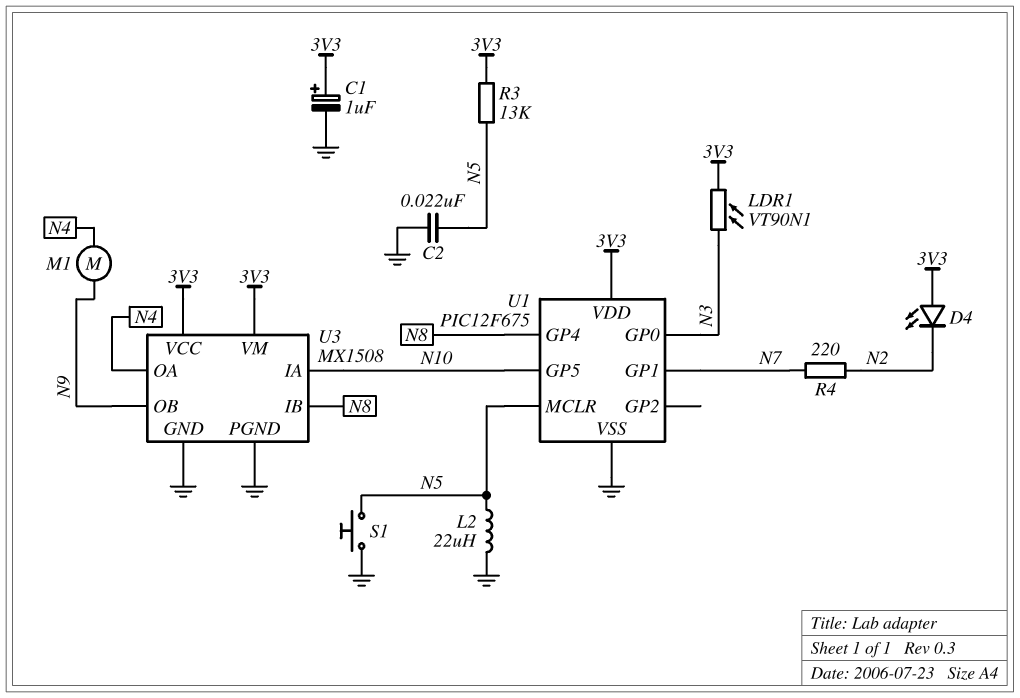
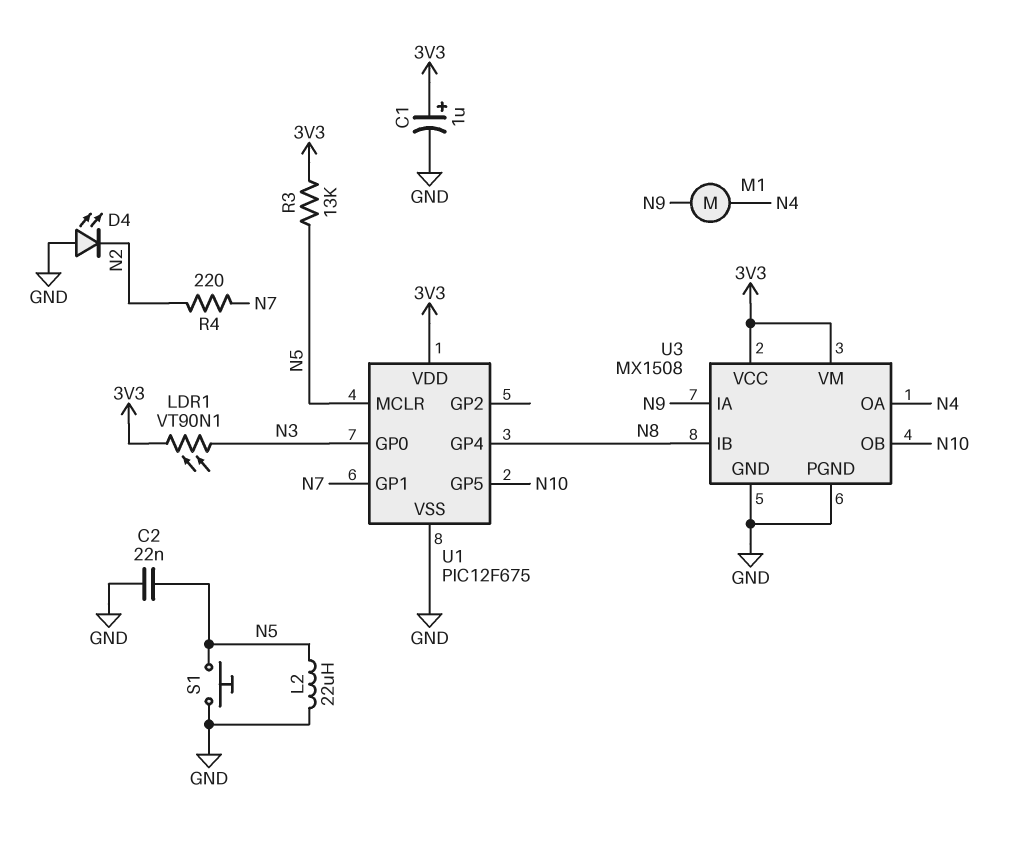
D4: LED (A 3V3, K N2) -> LED (A GND, K N2)
U3 pin IA: N10 -> N9
U3 pin OB: N9 -> N10

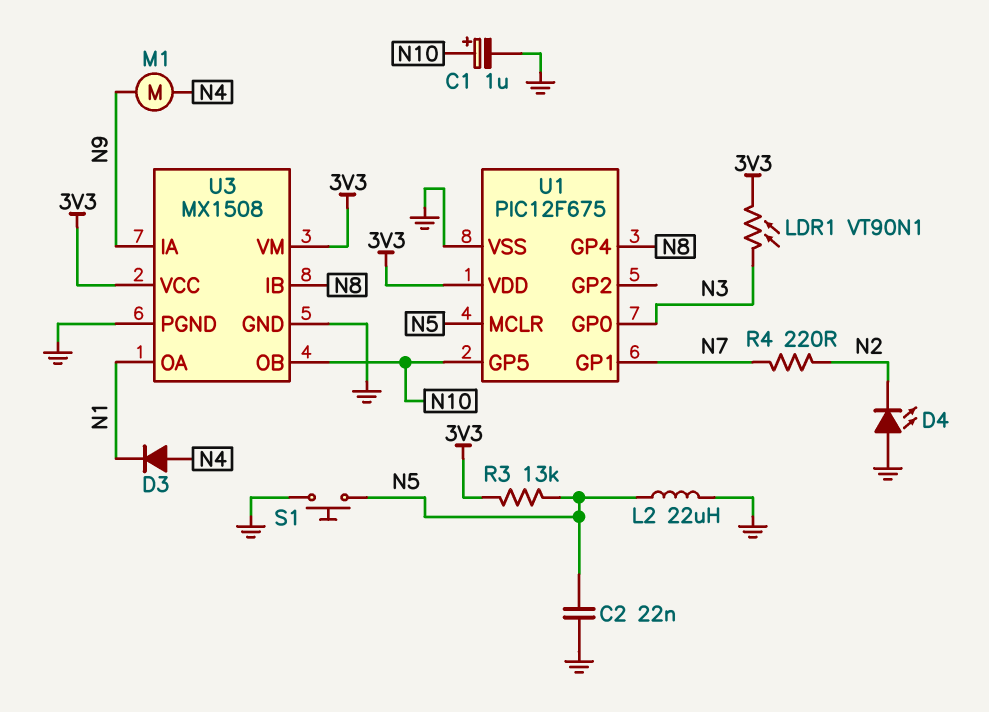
C1: 1uF (plus 3V3, minus GND) -> 1uF (plus N10, minus GND)
D3: none -> diode (A N4, K N1)
U3 pin OA: N4 -> N1

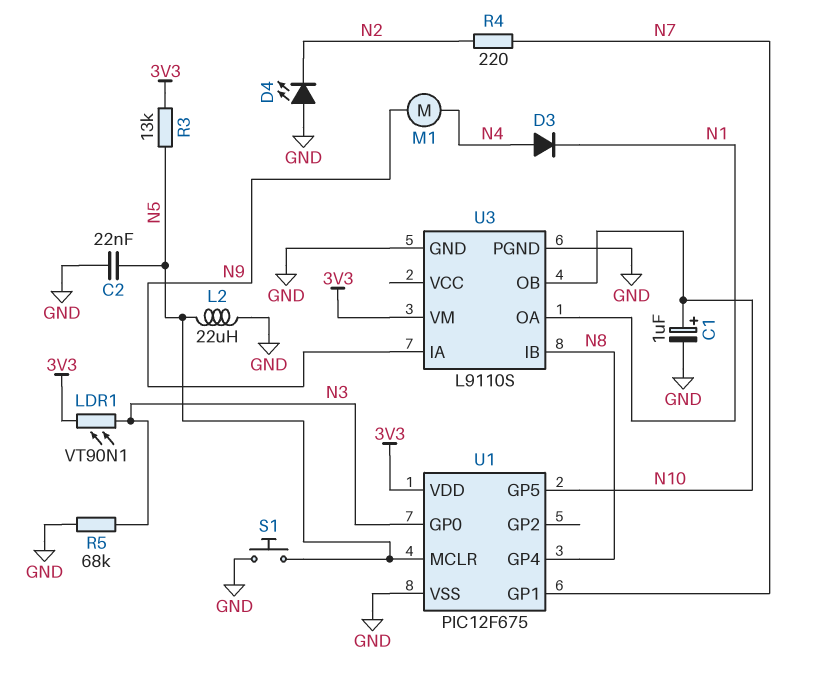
R5: none -> 68k (GND, N3)
U3: MX1508 -> L9110S
U3 pin VCC: 3V3 -> none

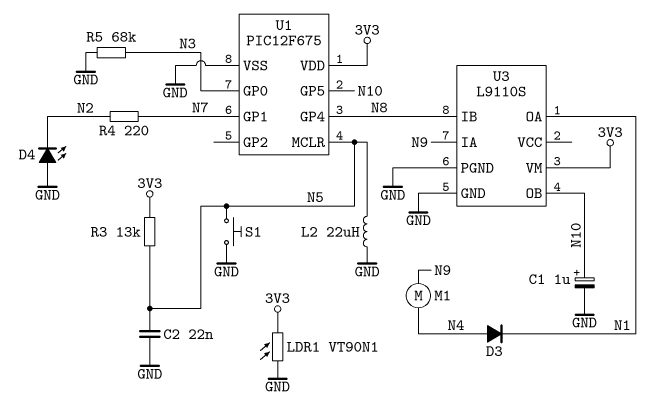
LDR1: VT90N1 (3V3, N3) -> VT90N1 (3V3, GND)

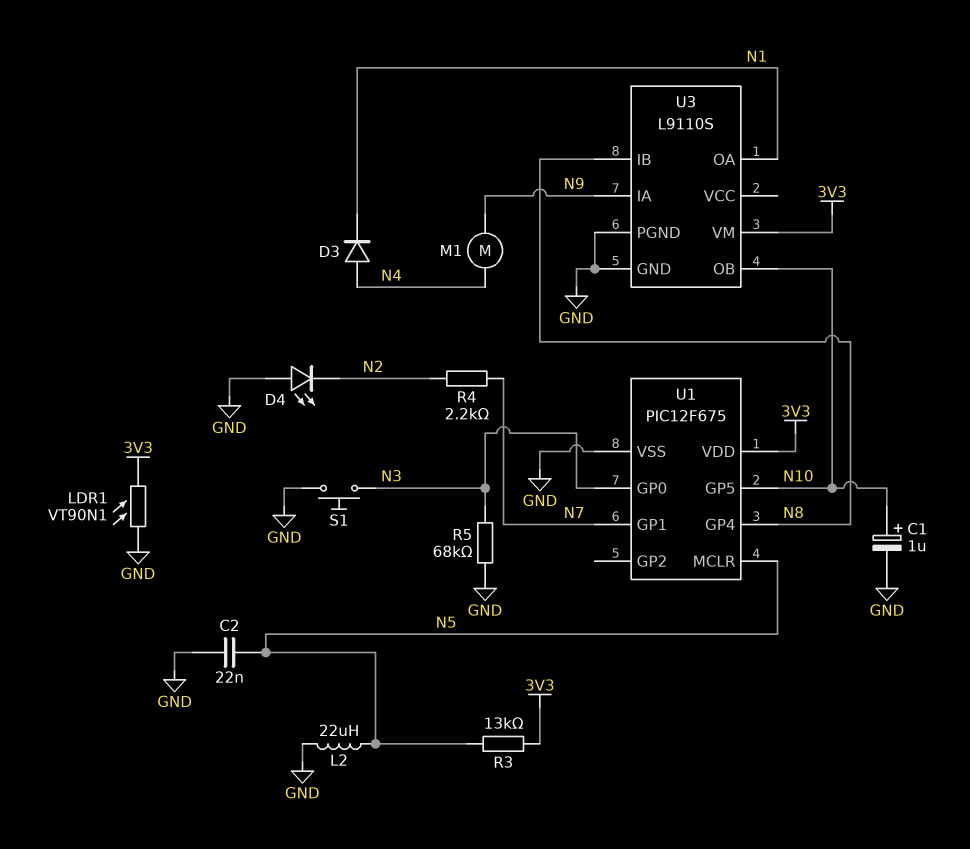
R4: 220 (N2, N7) -> 2.2k (N2, N7)
S1: button (GND, N5) -> button (GND, N3)

